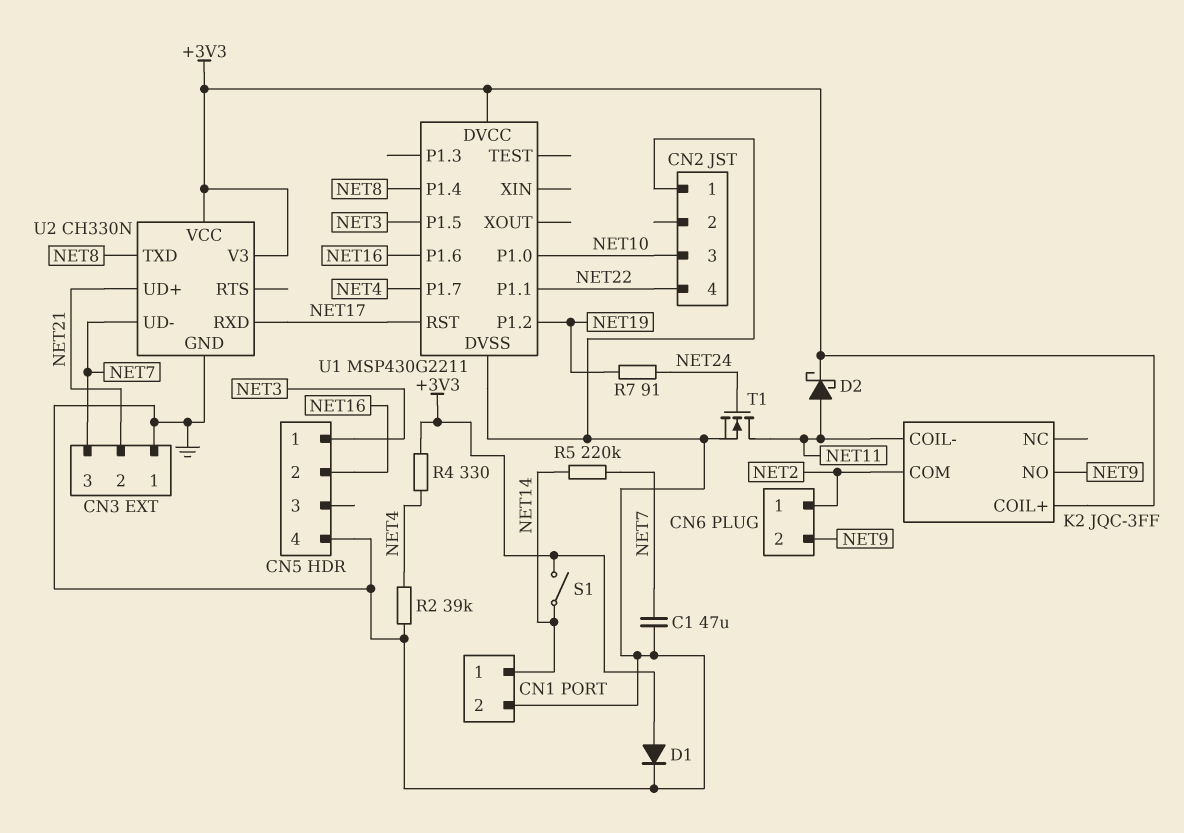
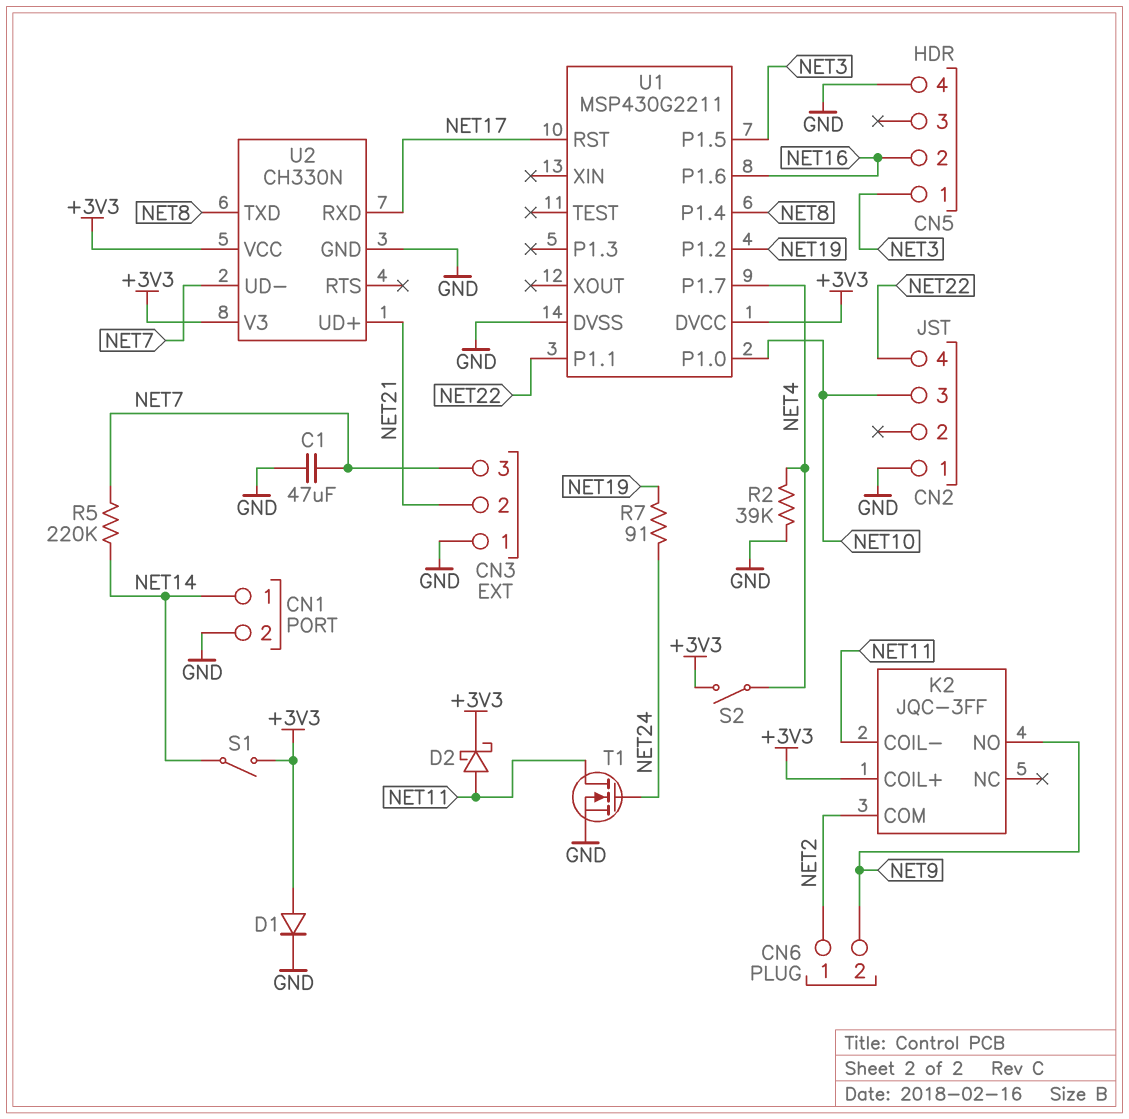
R4: 330 (+3V3, NET4) -> none
S2: none -> switch (+3V3, NET4)

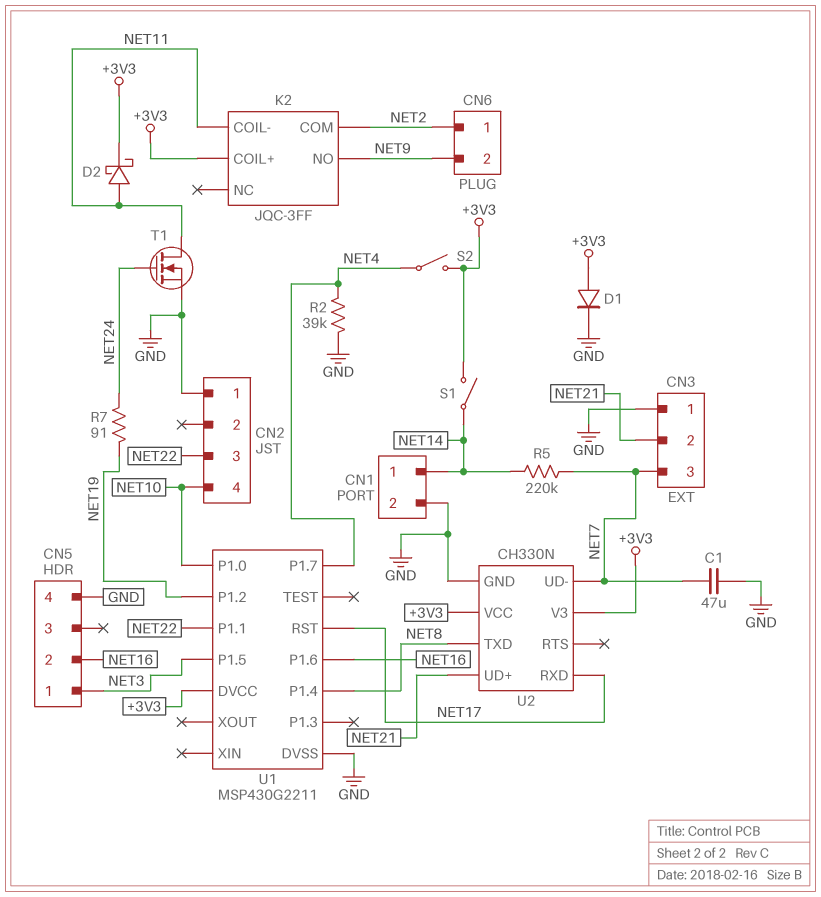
CN2 pin 3: NET10 -> NET22
CN2 pin 4: NET22 -> NET10

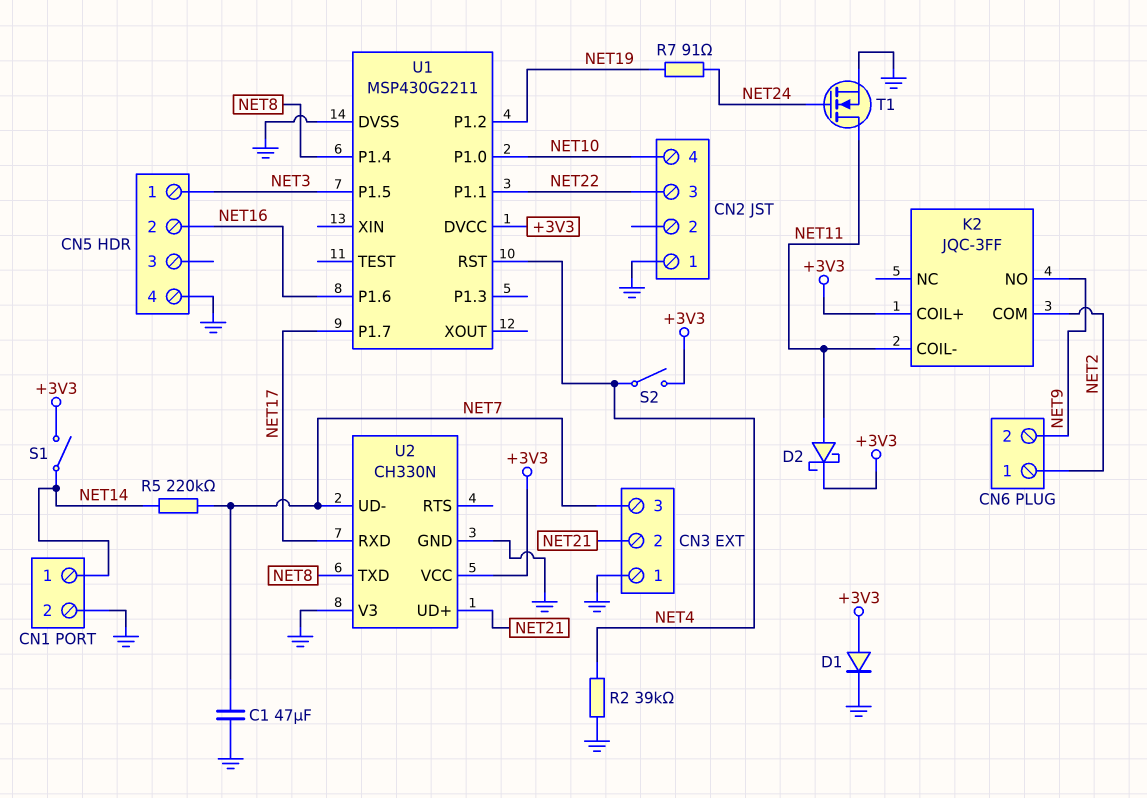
U1 pin P1.7: NET4 -> NET17
U1 pin RST: NET17 -> NET4
U2 pin V3: +3V3 -> GND

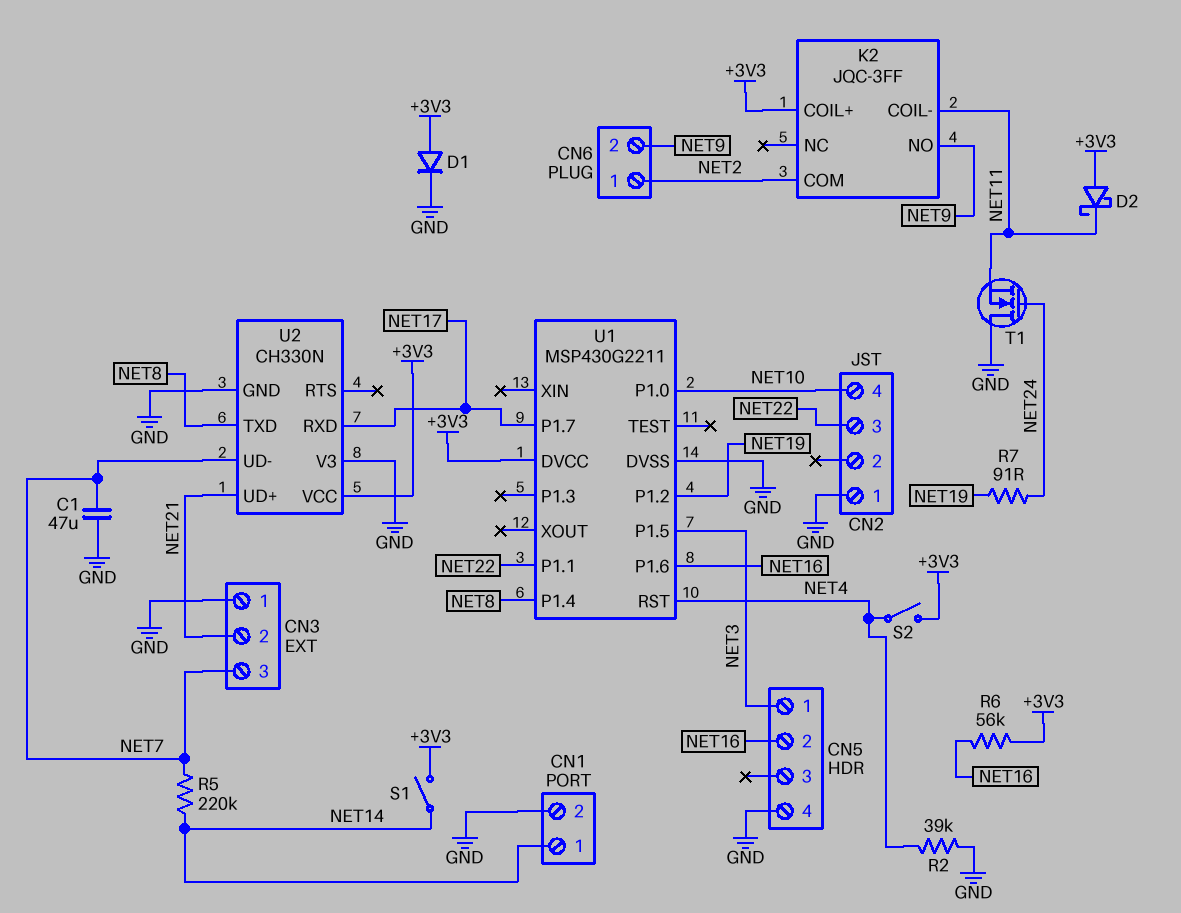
D2: schottky (A NET11, K +3V3) -> schottky (A +3V3, K NET11)
R6: none -> 56k (+3V3, NET16)
T1: NMOS (G NET24, D NET11, S GND) -> NMOS (G NET24, D GND, S NET11)

